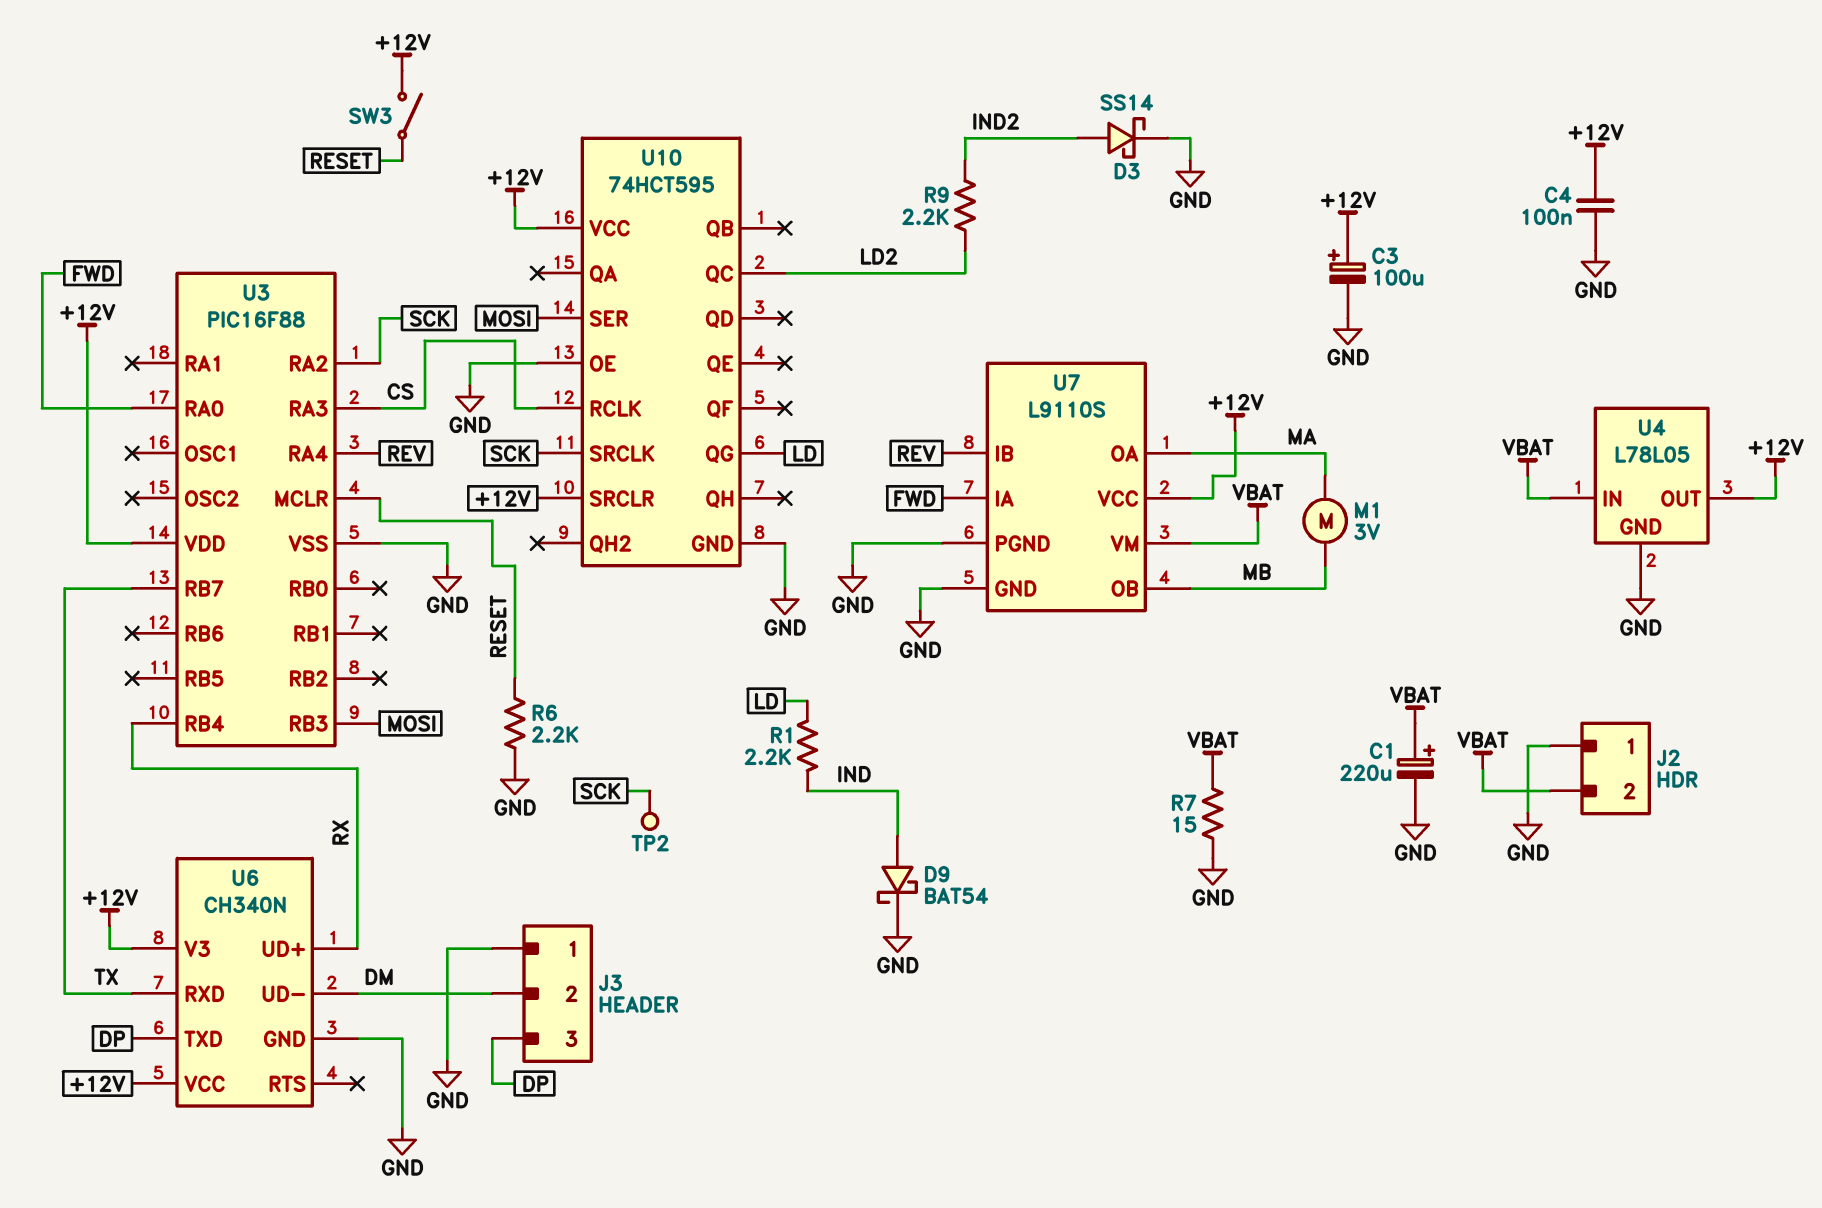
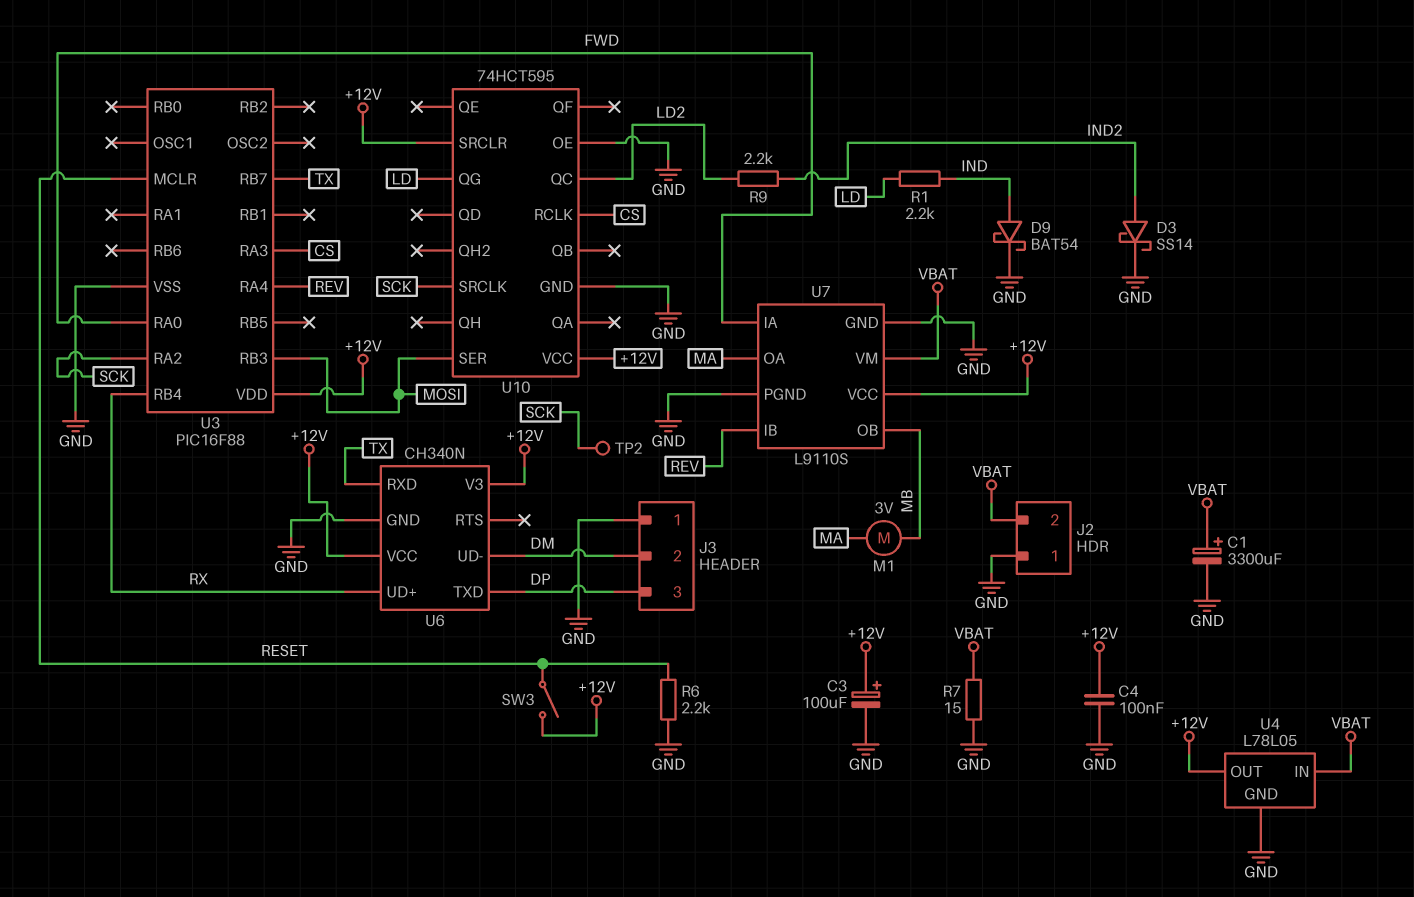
C1: 220uF (plus VBAT, minus GND) -> 3300uF (plus VBAT, minus GND)

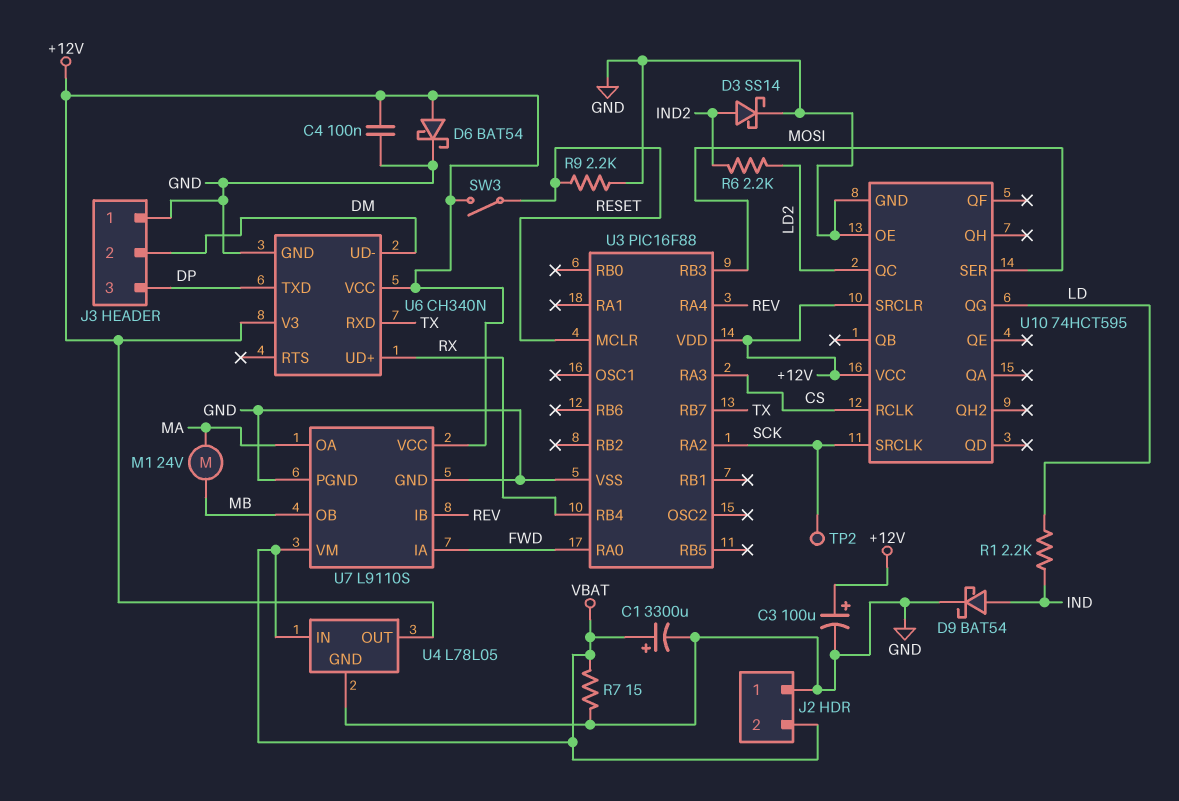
D6: none -> schottky BAT54 (A +12V, K GND)
M1: motor 3V (MA, MB) -> motor 24V (MA, MB)
R6: 2.2k (GND, RESET) -> 2.2k (IND2, LD2)
R9: 2.2k (IND2, LD2) -> 2.2k (GND, RESET)

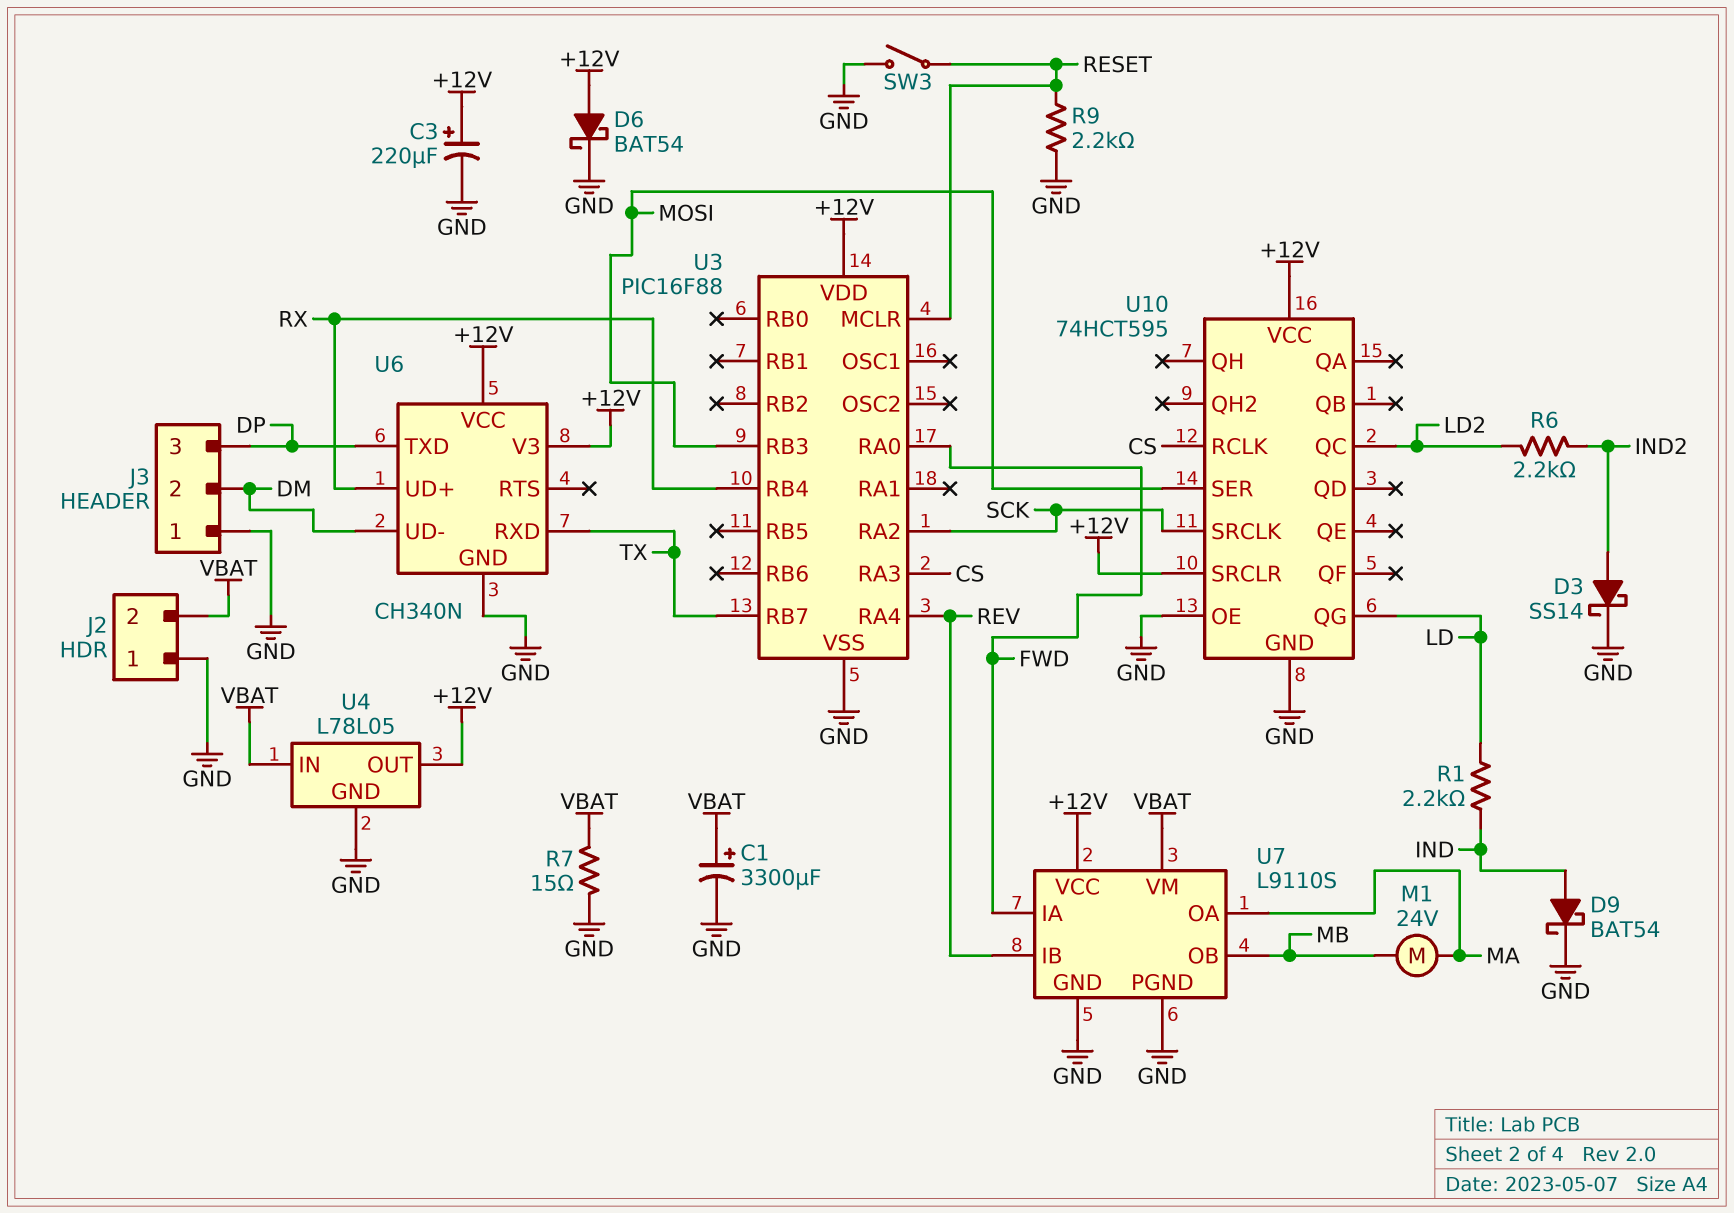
C3: 100uF (plus +12V, minus GND) -> 220uF (plus +12V, minus GND)
C4: 100nF (+12V, GND) -> none
SW3: switch (+12V, RESET) -> switch (GND, RESET)
TP2: test point (SCK) -> none

